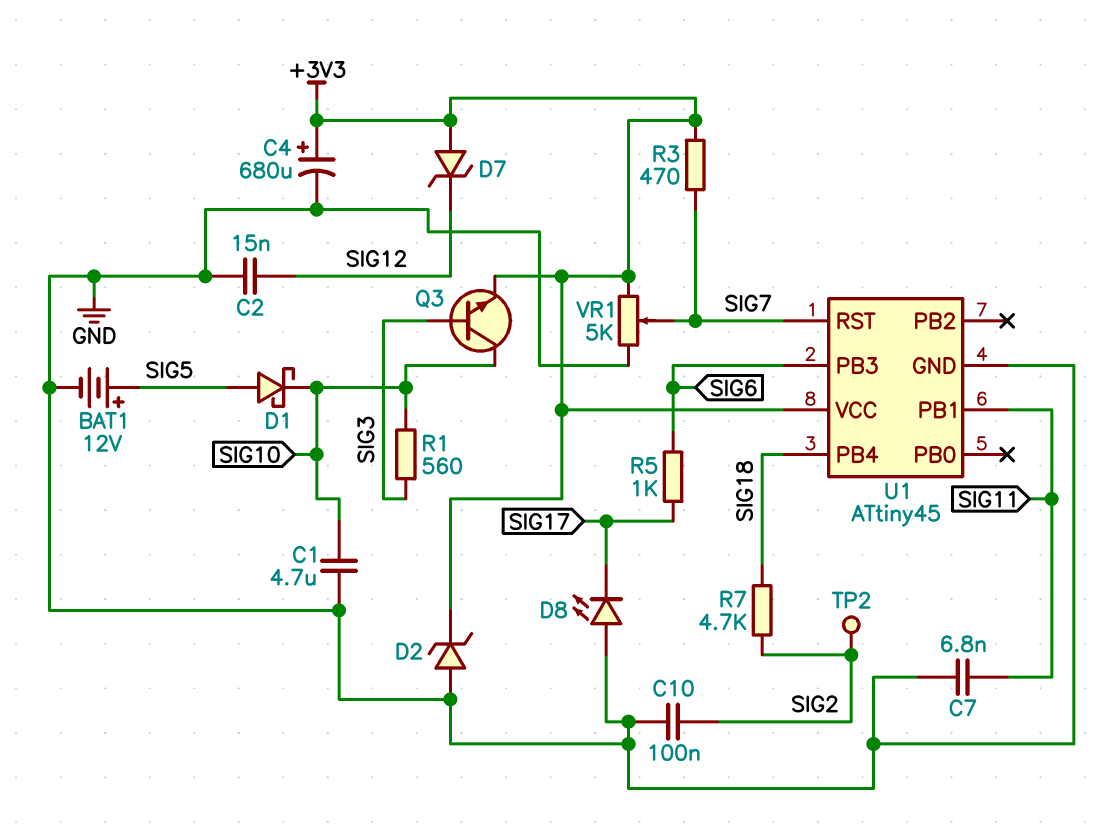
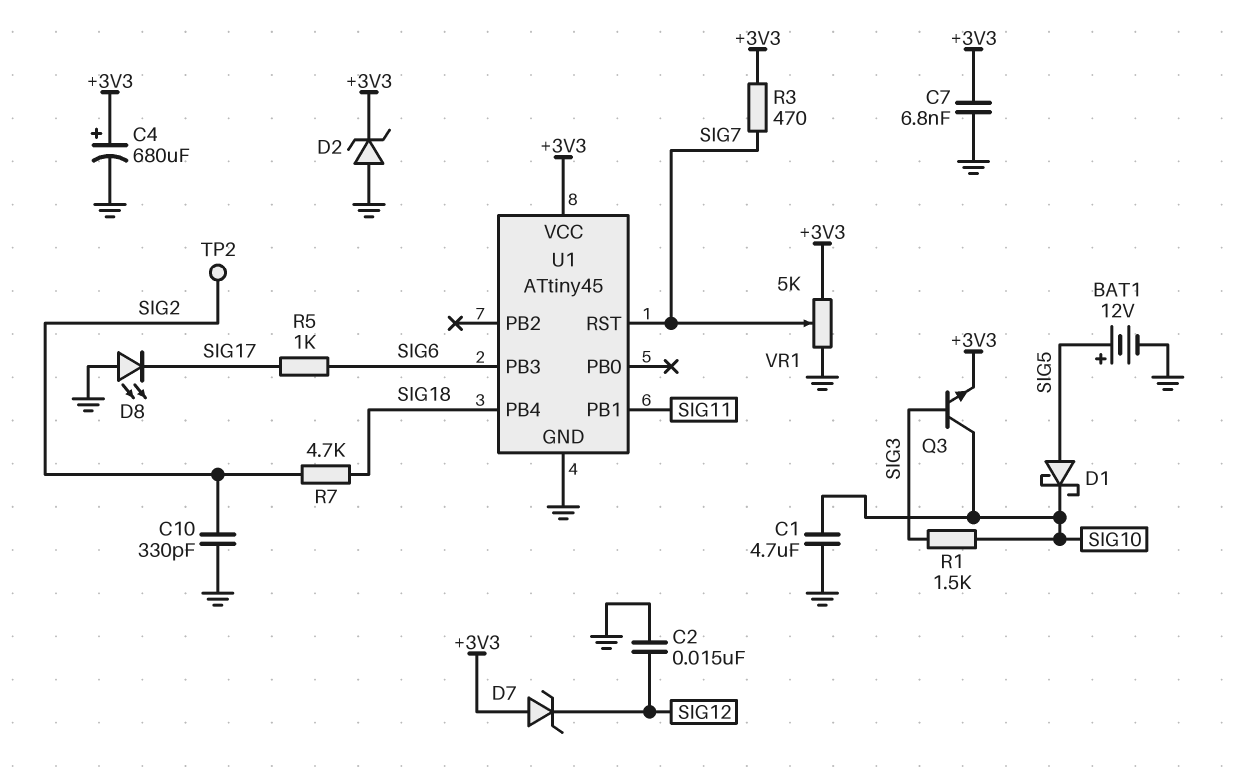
C7: 6.8nF (GND, SIG11) -> 6.8nF (+3V3, GND)
C10: 100nF (GND, SIG2) -> 330pF (GND, SIG2)
R1: 560 (SIG3, SIG10) -> 1.5k (SIG3, SIG10)

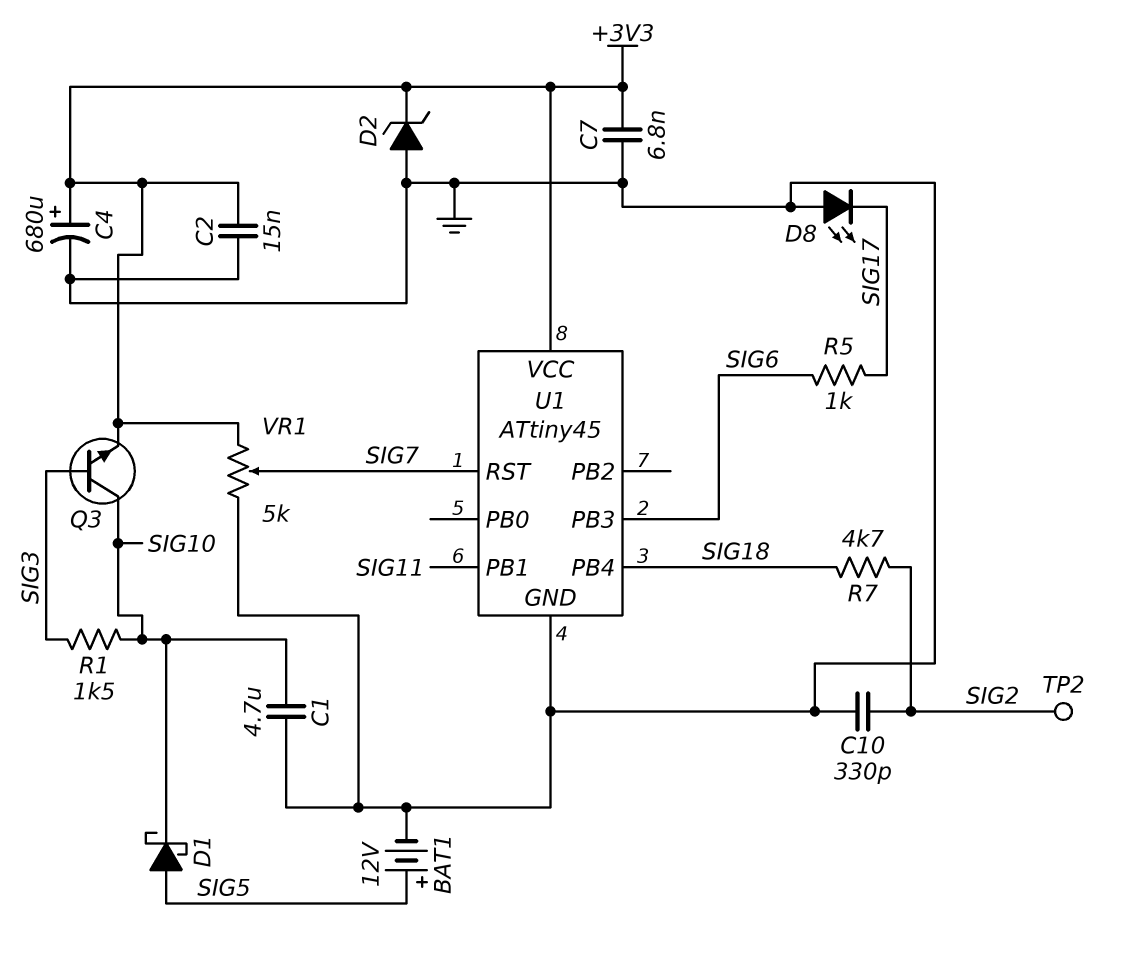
C2: 15nF (GND, SIG12) -> 15nF (+3V3, GND)
D7: zener (A +3V3, K SIG12) -> none
R3: 470 (+3V3, SIG7) -> none

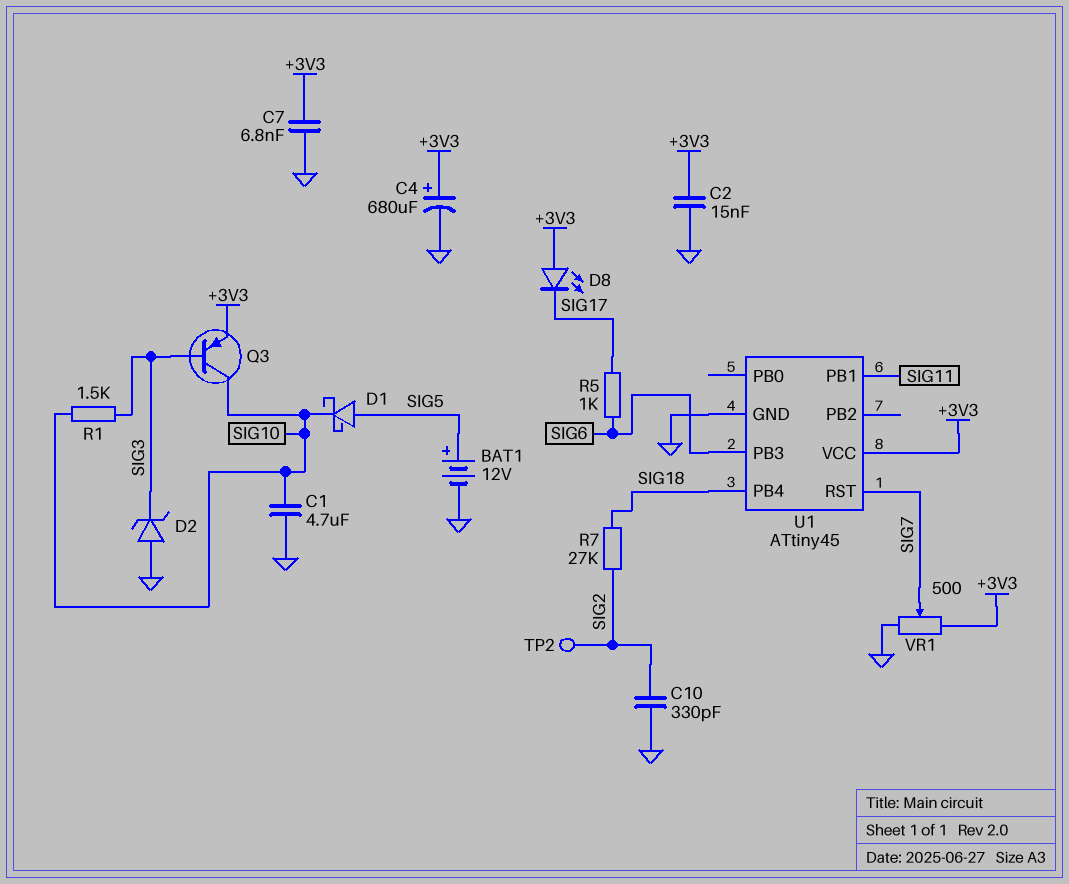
D2: zener (A GND, K +3V3) -> zener (A GND, K SIG3)
D8: LED (A GND, K SIG17) -> LED (A +3V3, K SIG17)
Q3: NPN (B SIG3, C SIG10, E +3V3) -> PNP (B SIG3, C SIG10, E +3V3)
R7: 4.7k (SIG2, SIG18) -> 27k (SIG2, SIG18)
VR1: 5k (+3V3, GND, wiper SIG7) -> 500 (+3V3, GND, wiper SIG7)

